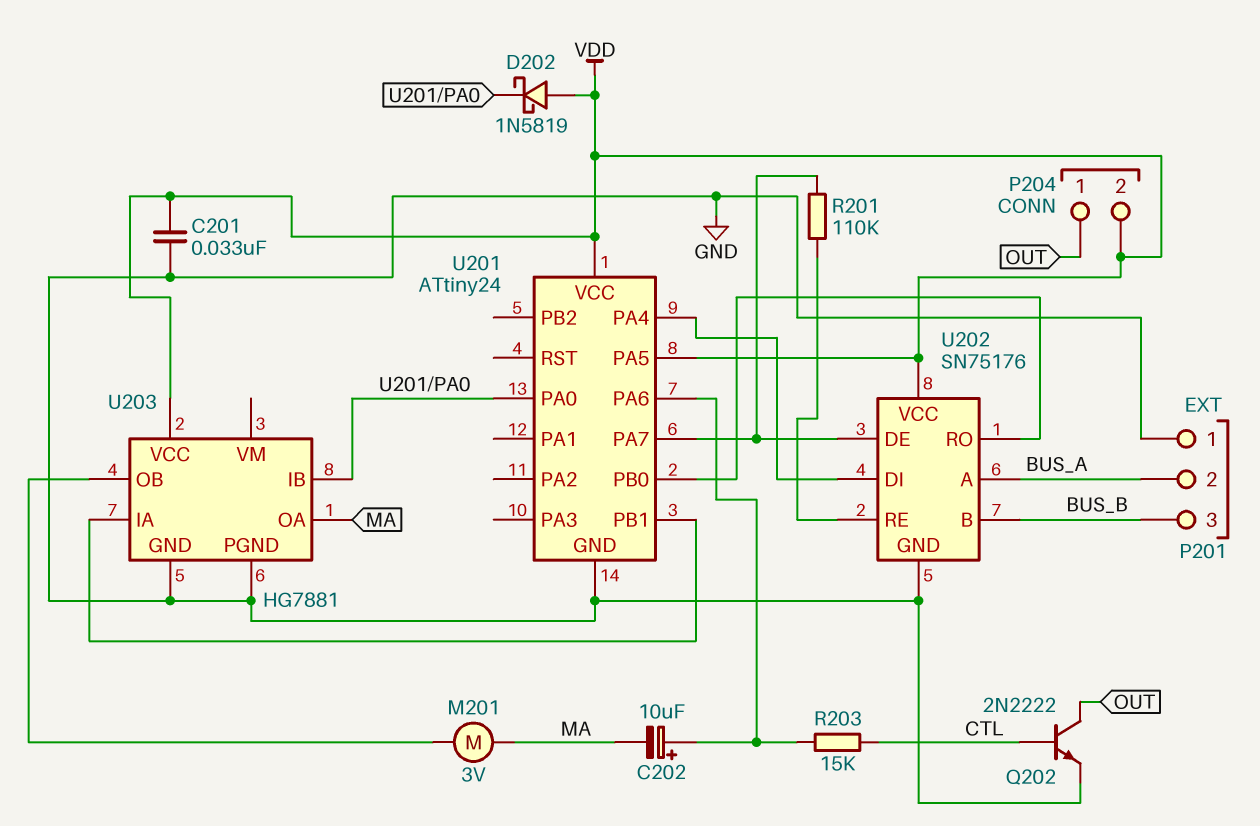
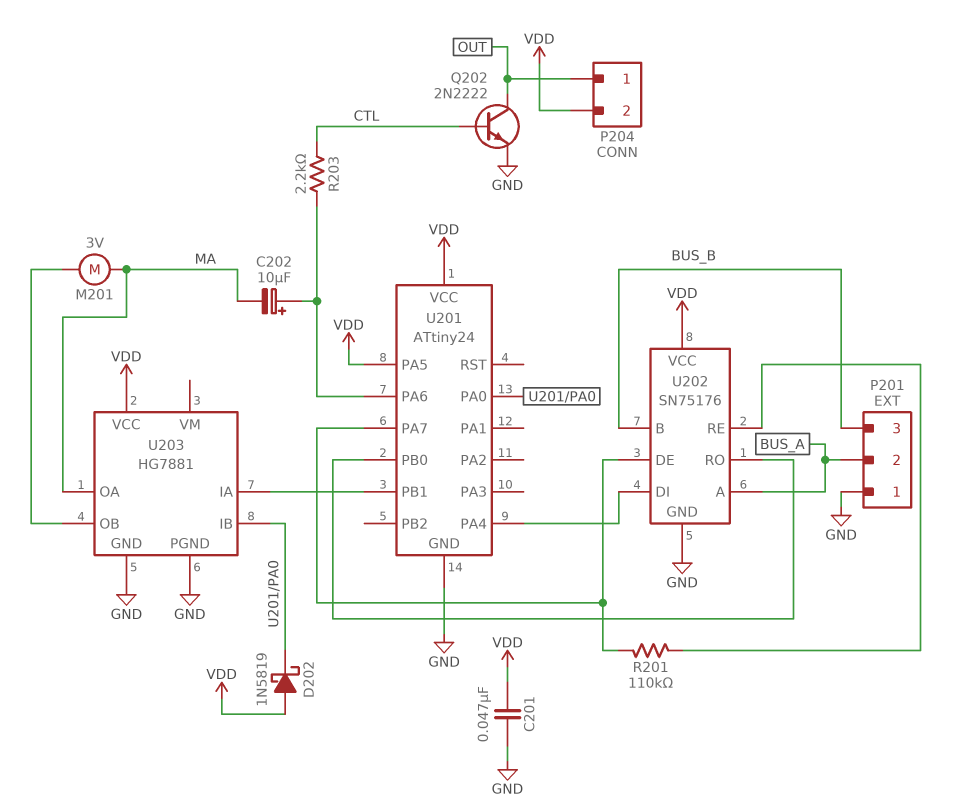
C201: 33nF (GND, VDD) -> 47nF (GND, VDD)
R203: 15k (CTL, U201/PA6) -> 2.2k (CTL, U201/PA6)

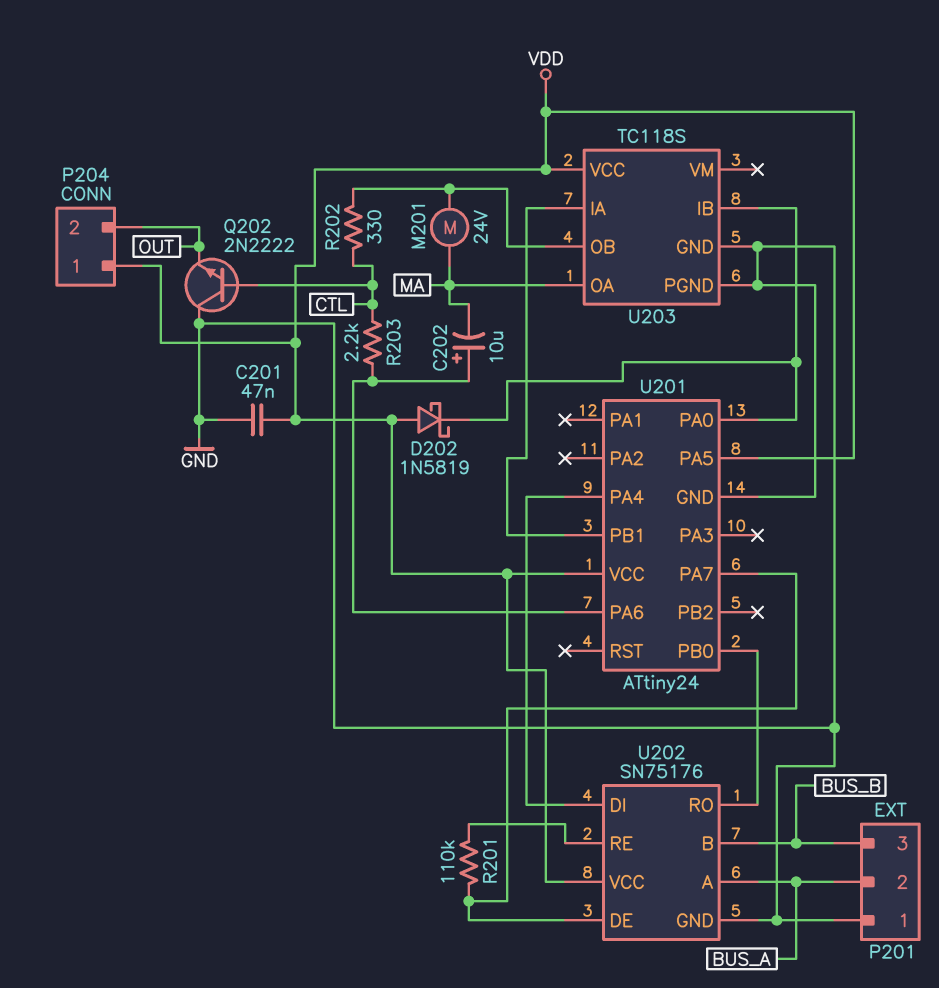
M201: motor 3V (MA, U203/OB) -> motor 24V (MA, U203/OB)
P204 pin 1: OUT -> VDD
P204 pin 2: VDD -> OUT
Q202: NPN 2N2222 (B CTL, C OUT, E GND) -> NPN 2N2222 (B CTL, C GND, E OUT)
R202: none -> 330 (CTL, U203/OB)
U203: HG7881 -> TC118S

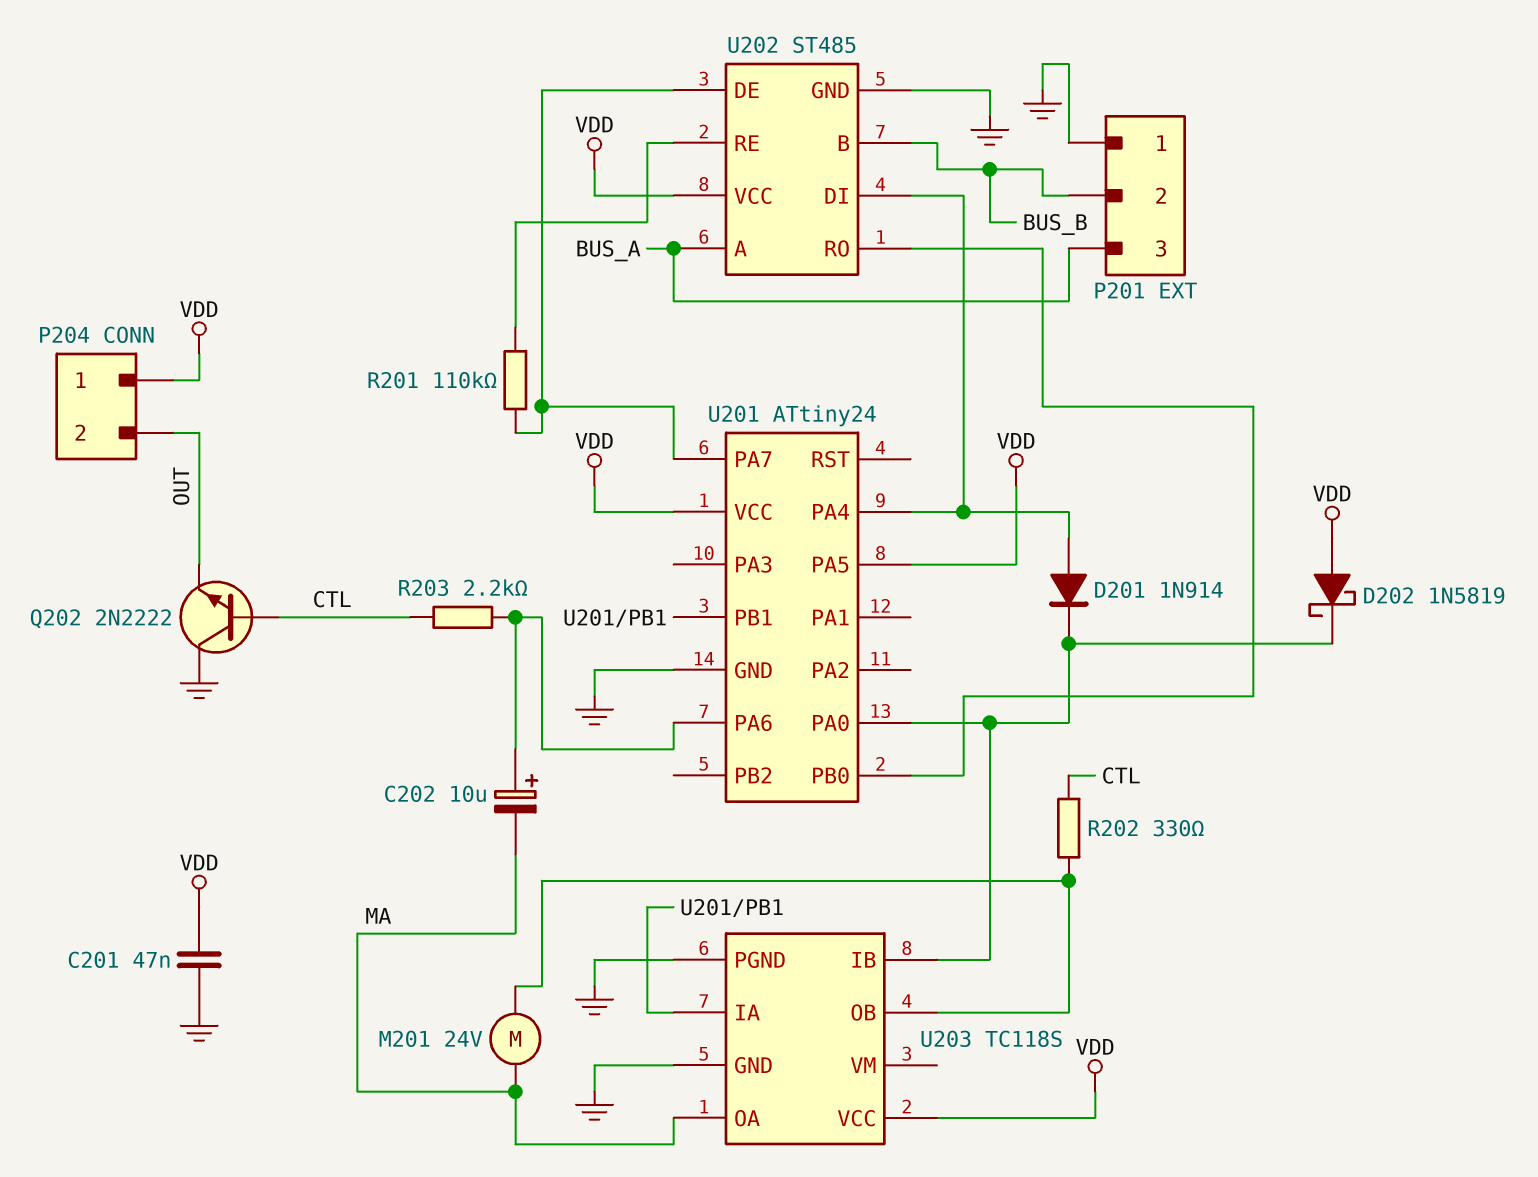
D201: none -> diode 1N914 (A U201/PA4, K U201/PA0)
P201 pin 2: BUS_A -> BUS_B
P201 pin 3: BUS_B -> BUS_A
U202: SN75176 -> ST485

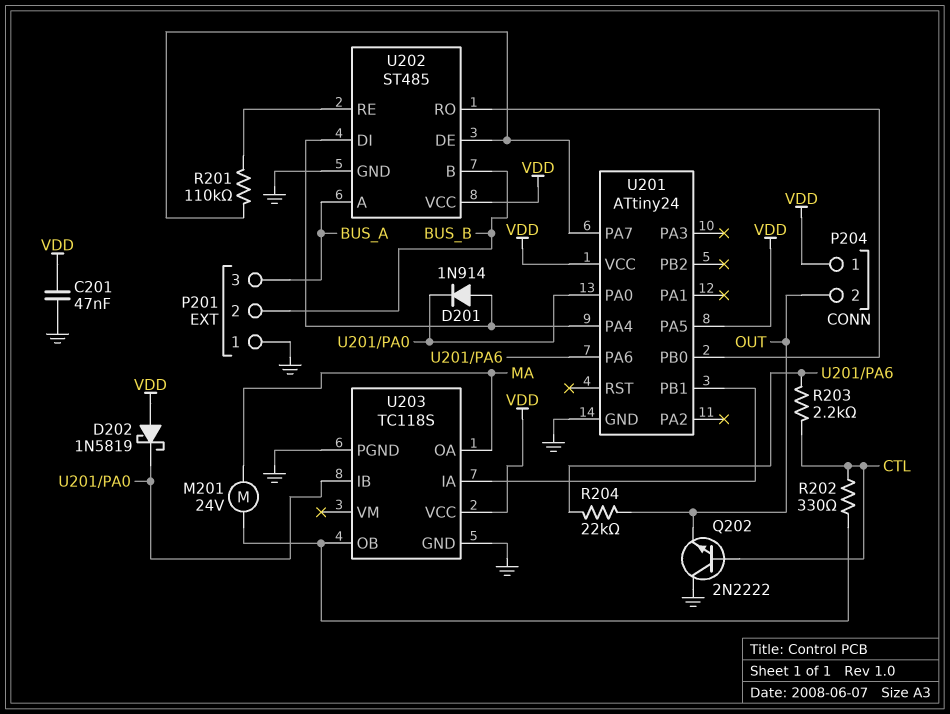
C202: 10uF (plus U201/PA6, minus MA) -> none
R204: none -> 22k (OUT, U201/PA6)

